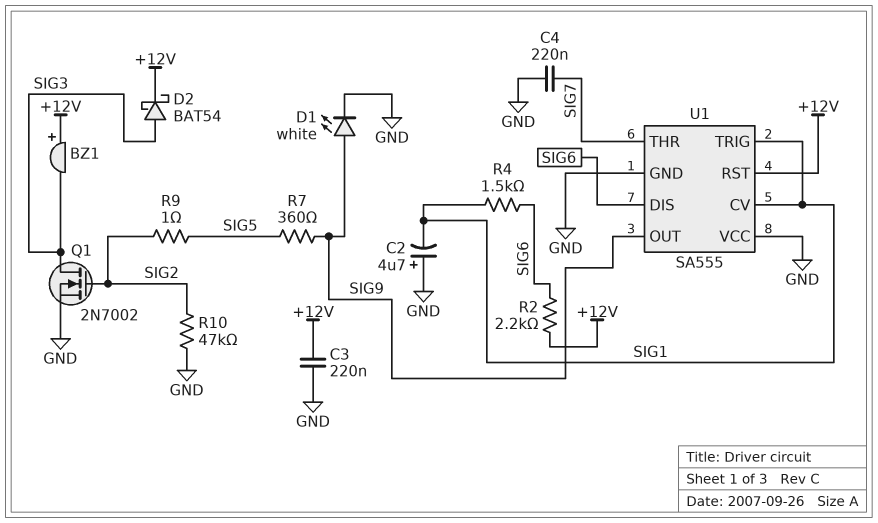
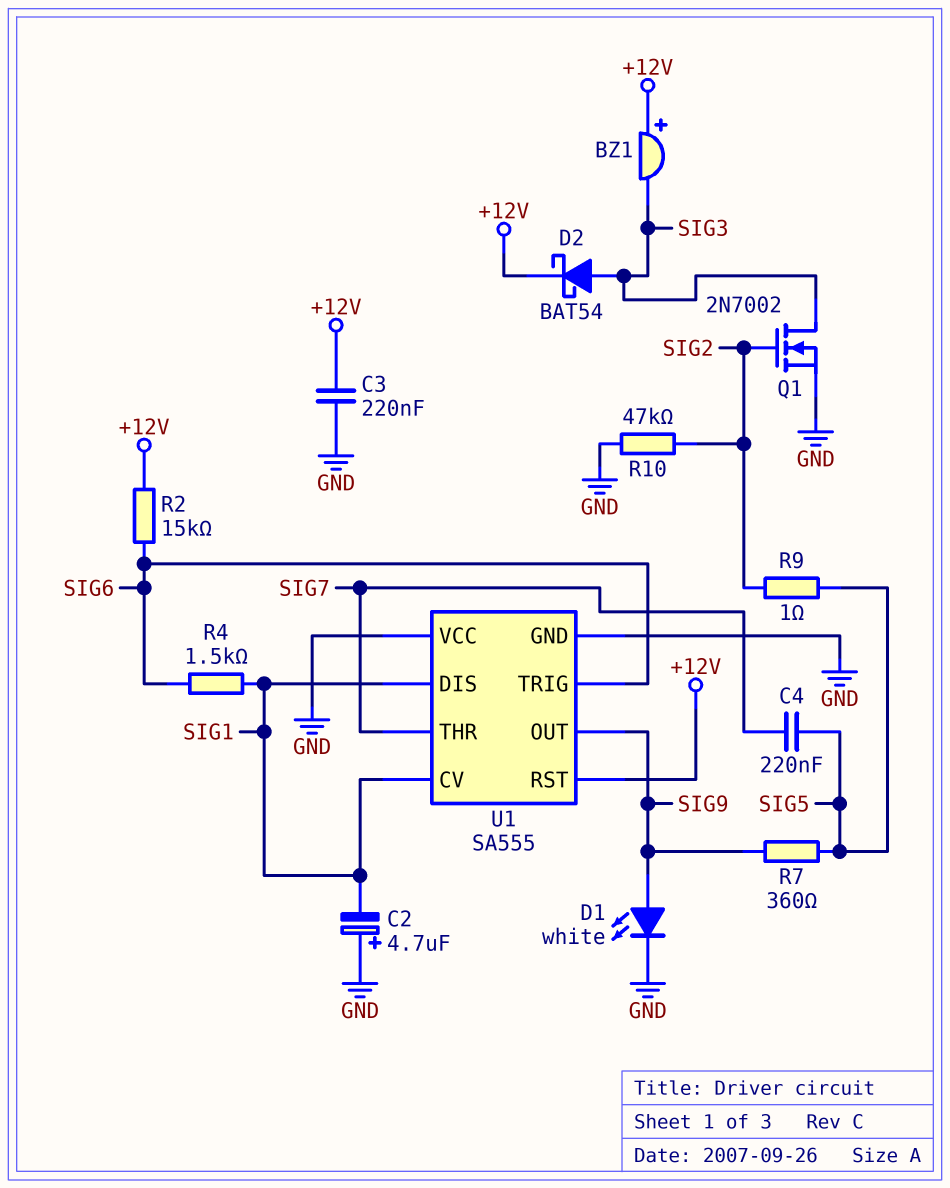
C4: 220nF (GND, SIG7) -> 220nF (SIG5, SIG7)
R2: 2.2k (+12V, SIG6) -> 15k (+12V, SIG6)
U1 pin DIS: SIG6 -> SIG1
U1 pin TRIG: SIG1 -> SIG6

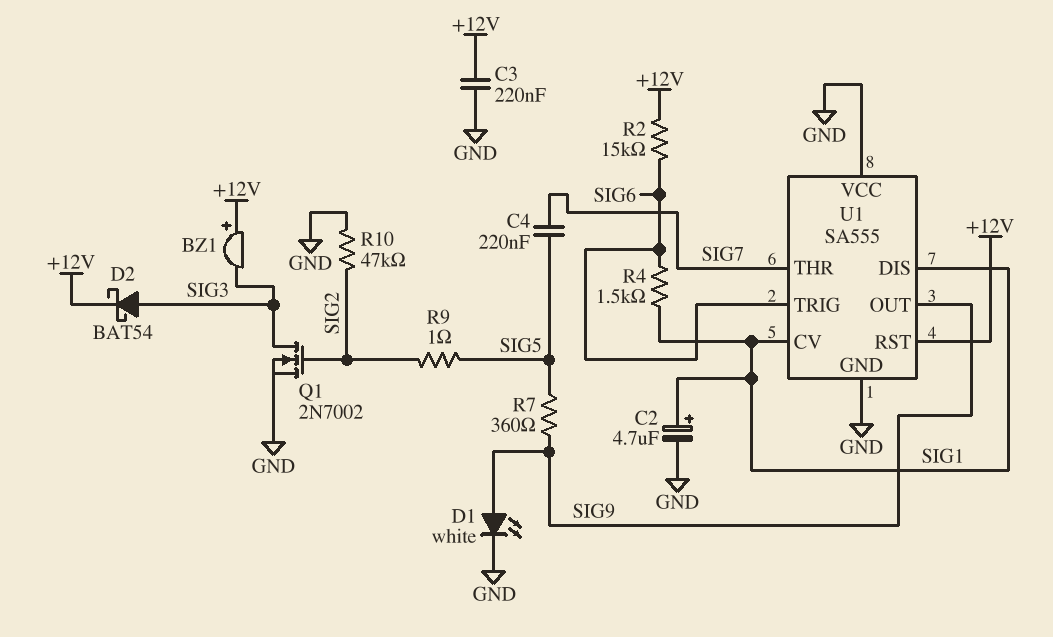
C2: 4.7uF (plus GND, minus SIG1) -> 4.7uF (plus SIG1, minus GND)

